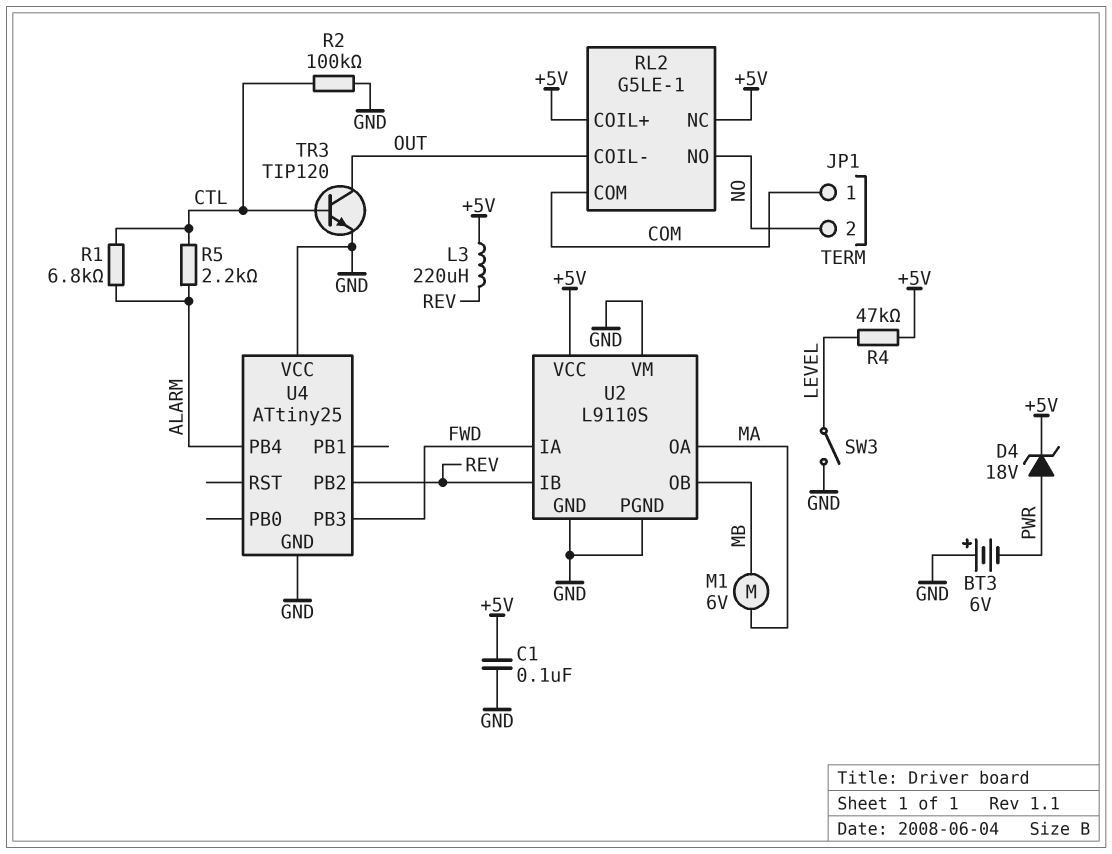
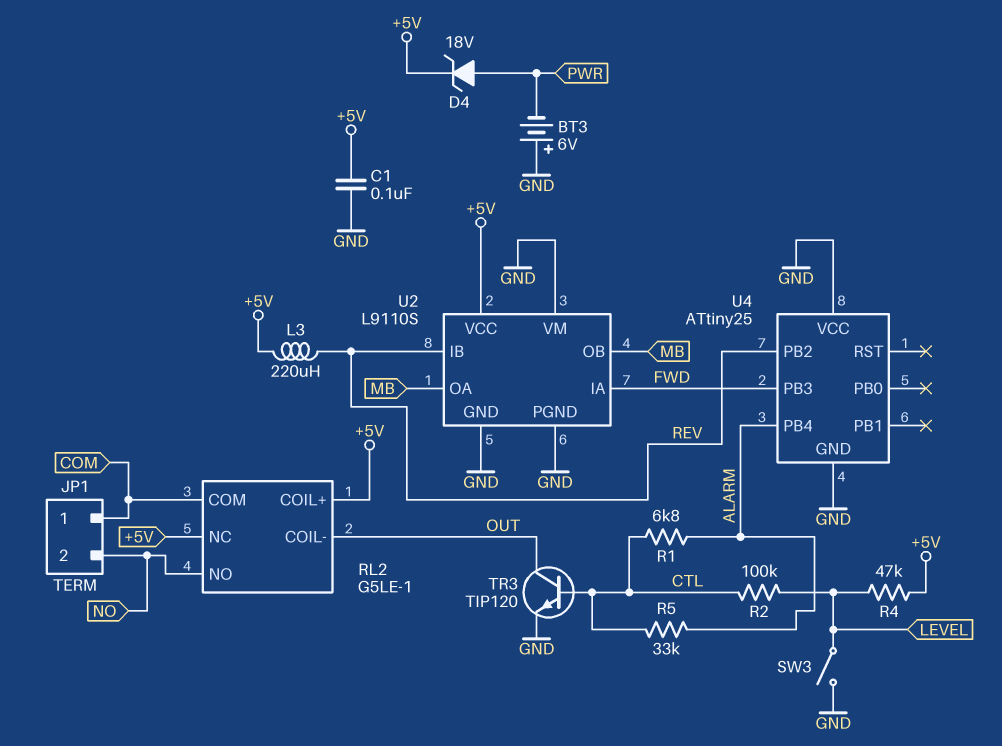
M1: motor 6V (MA, MB) -> none
R2: 100k (CTL, GND) -> 100k (CTL, LEVEL)
R5: 2.2k (ALARM, CTL) -> 33k (ALARM, CTL)
U2 pin OA: MA -> MB

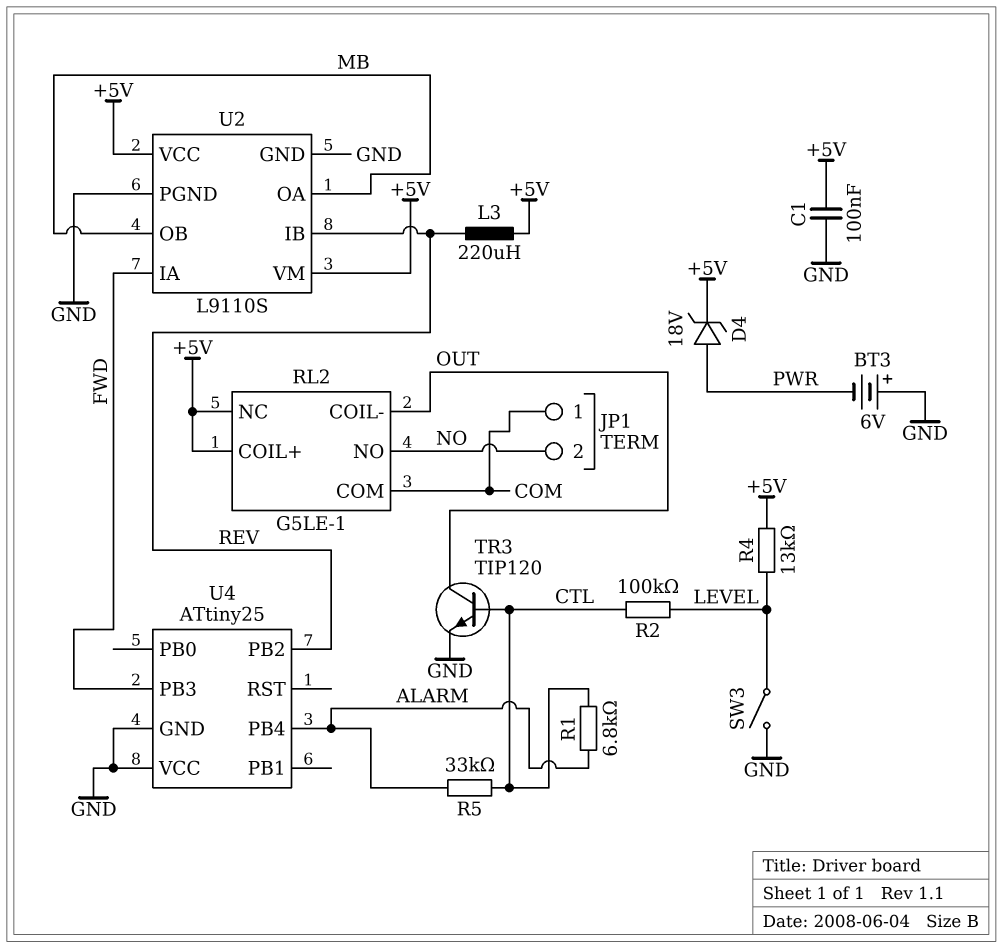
R4: 47k (+5V, LEVEL) -> 13k (+5V, LEVEL)
U2 pin VM: GND -> +5V

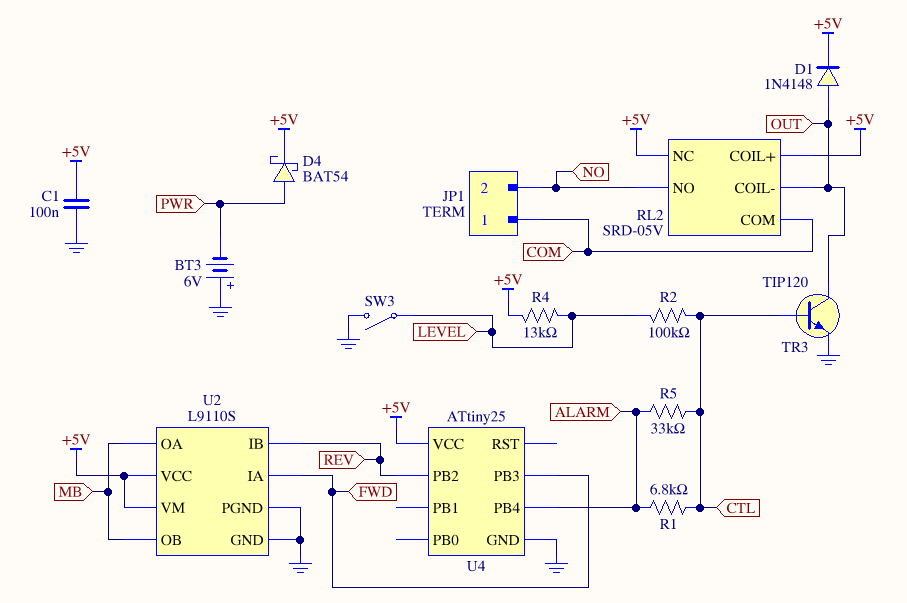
D1: none -> diode 1N4148 (A OUT, K +5V)
D4: zener 18V (A PWR, K +5V) -> schottky BAT54 (A PWR, K +5V)
L3: 220uH (+5V, REV) -> none
RL2: G5LE-1 -> SRD-05V
U4 pin VCC: GND -> +5V

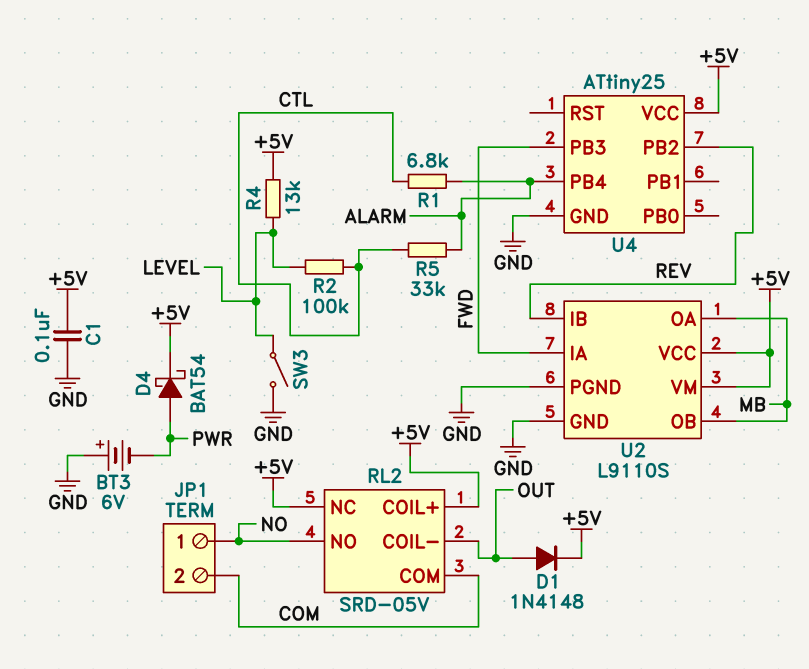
JP1 pin 1: COM -> NO
JP1 pin 2: NO -> COM
TR3: NPN TIP120 (B CTL, C OUT, E GND) -> none

